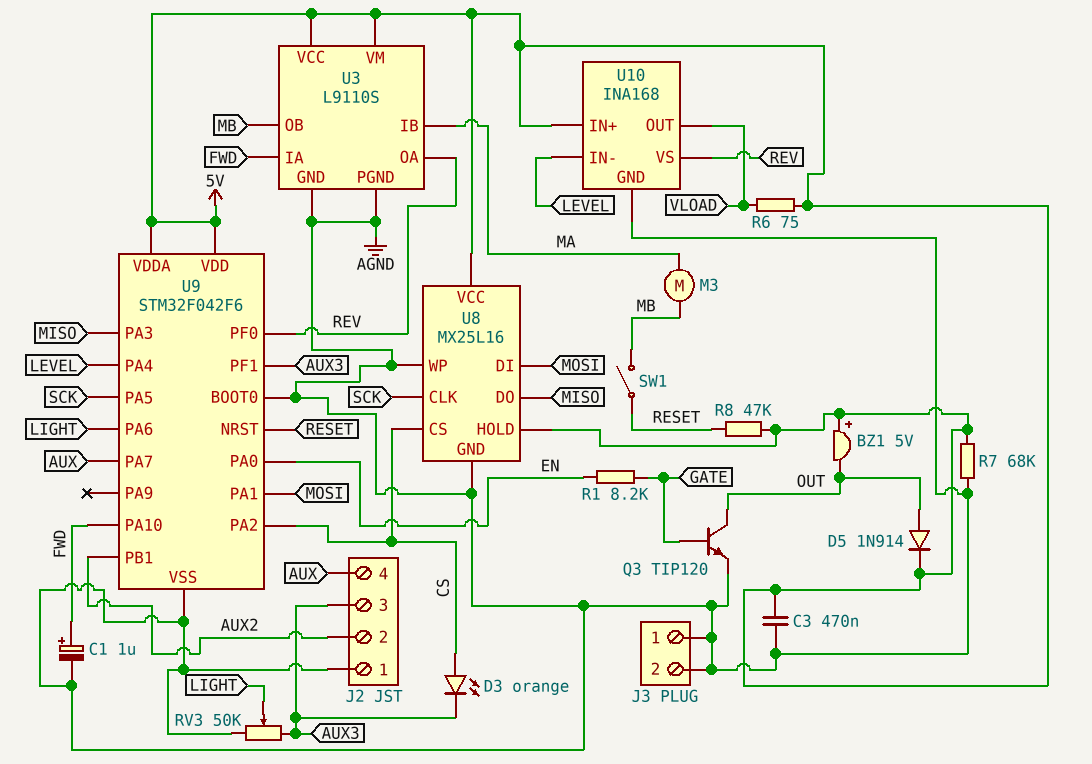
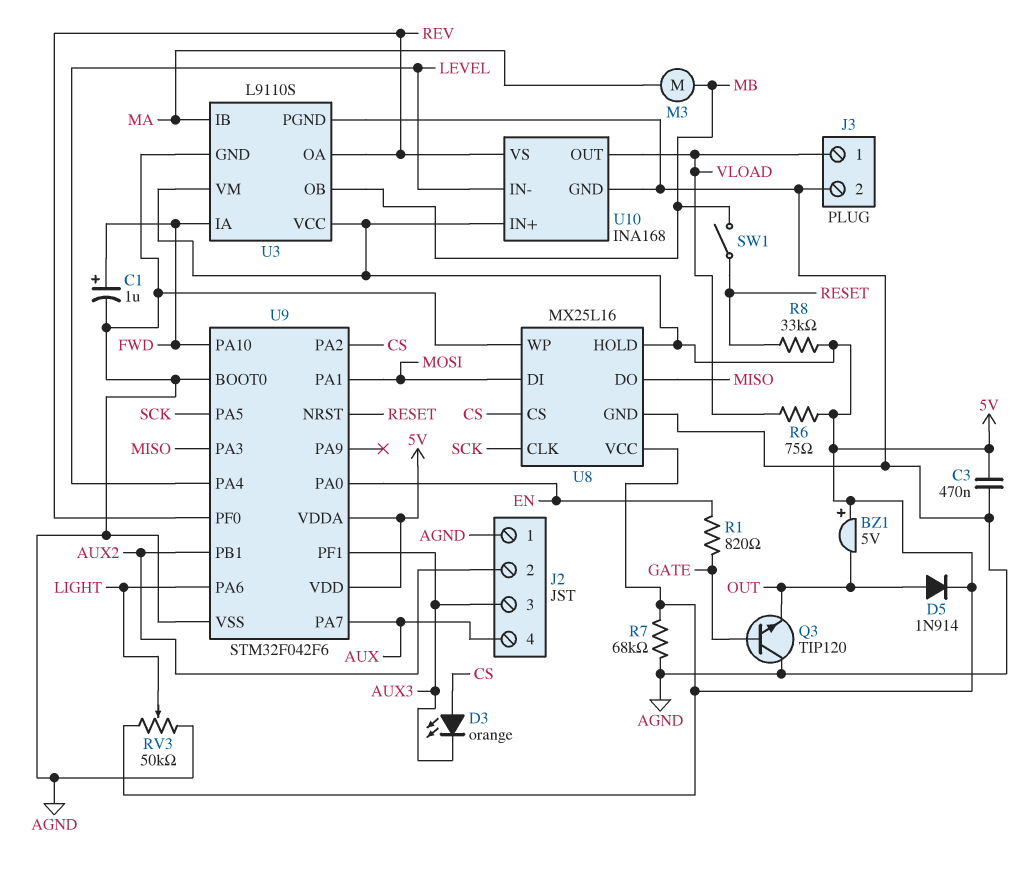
J3 pin 1: AGND -> VLOAD
Q3: NPN TIP120 (B GATE, C OUT, E AGND) -> NPN TIP120 (B GATE, C AGND, E OUT)
R1: 8.2k (EN, GATE) -> 820 (EN, GATE)
R8: 47k (5V, RESET) -> 33k (5V, RESET)
RV3: 50k (AGND, AUX3, wiper LIGHT) -> 50k (5V, AGND, wiper LIGHT)

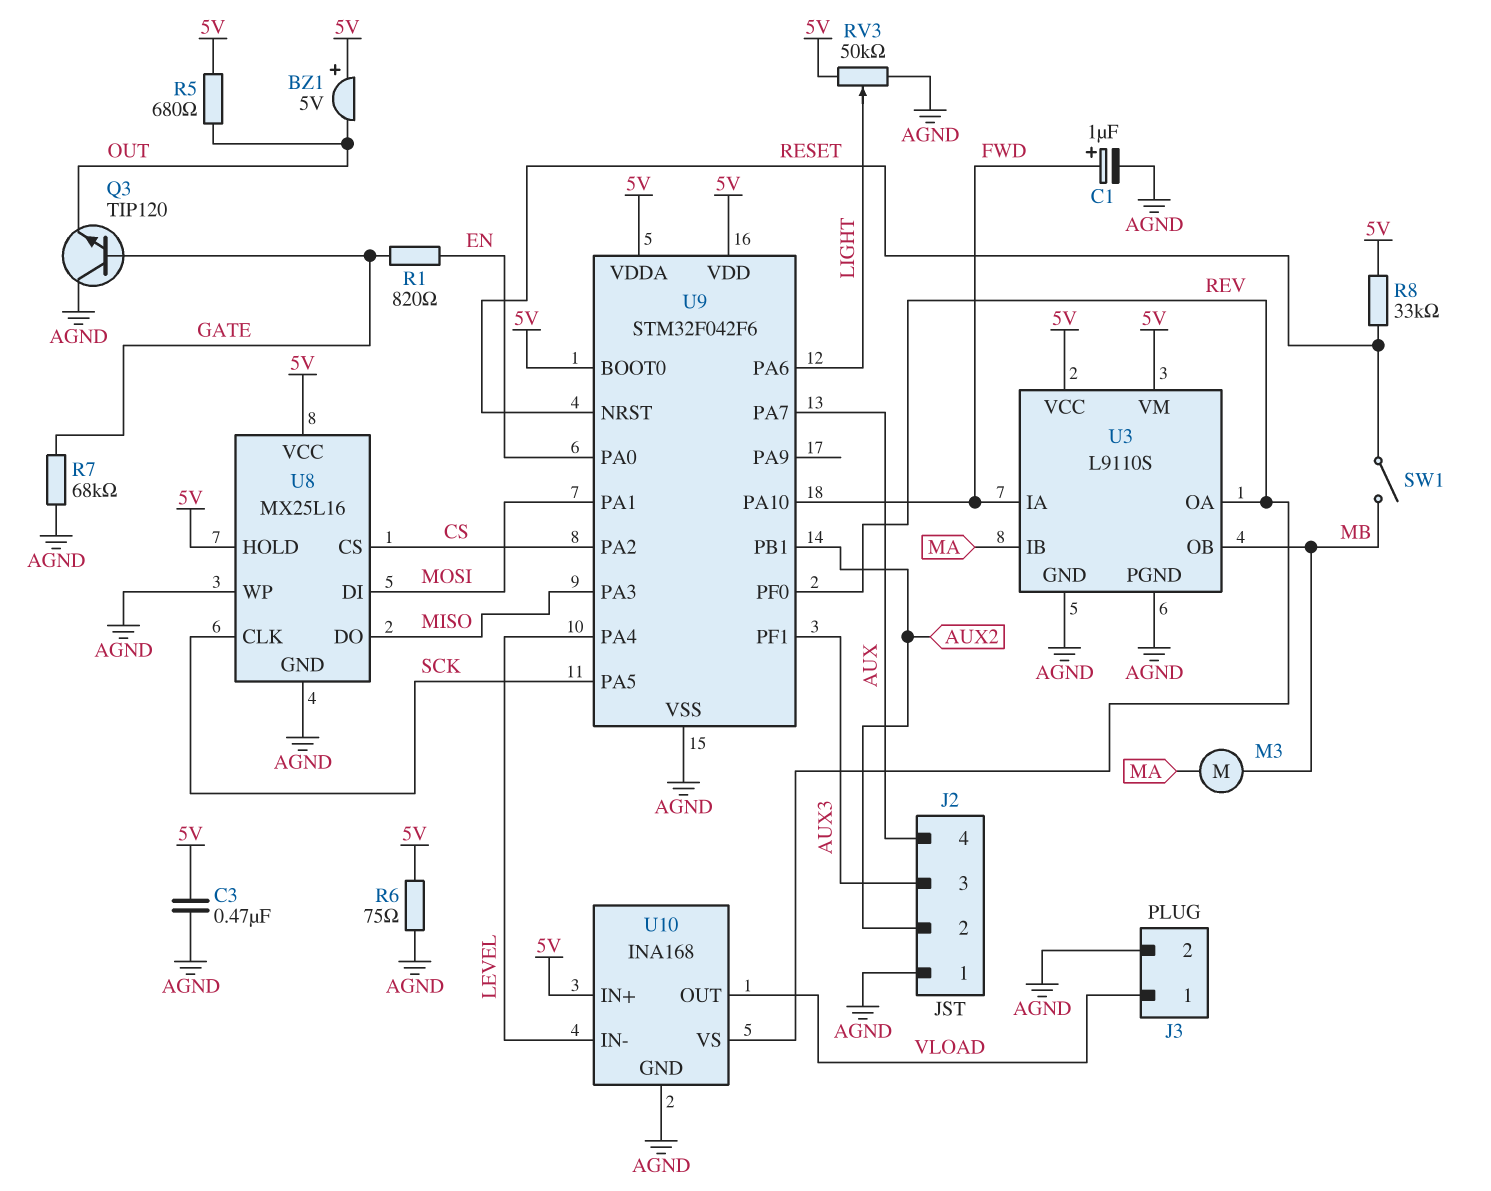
D3: LED orange (A CS, K AUX3) -> none
D5: diode 1N914 (A OUT, K 5V) -> none
R5: none -> 680 (5V, OUT)
R6: 75 (5V, VLOAD) -> 75 (5V, AGND)
R7: 68k (5V, AGND) -> 68k (AGND, GATE)
U9 pin BOOT0: AGND -> 5V

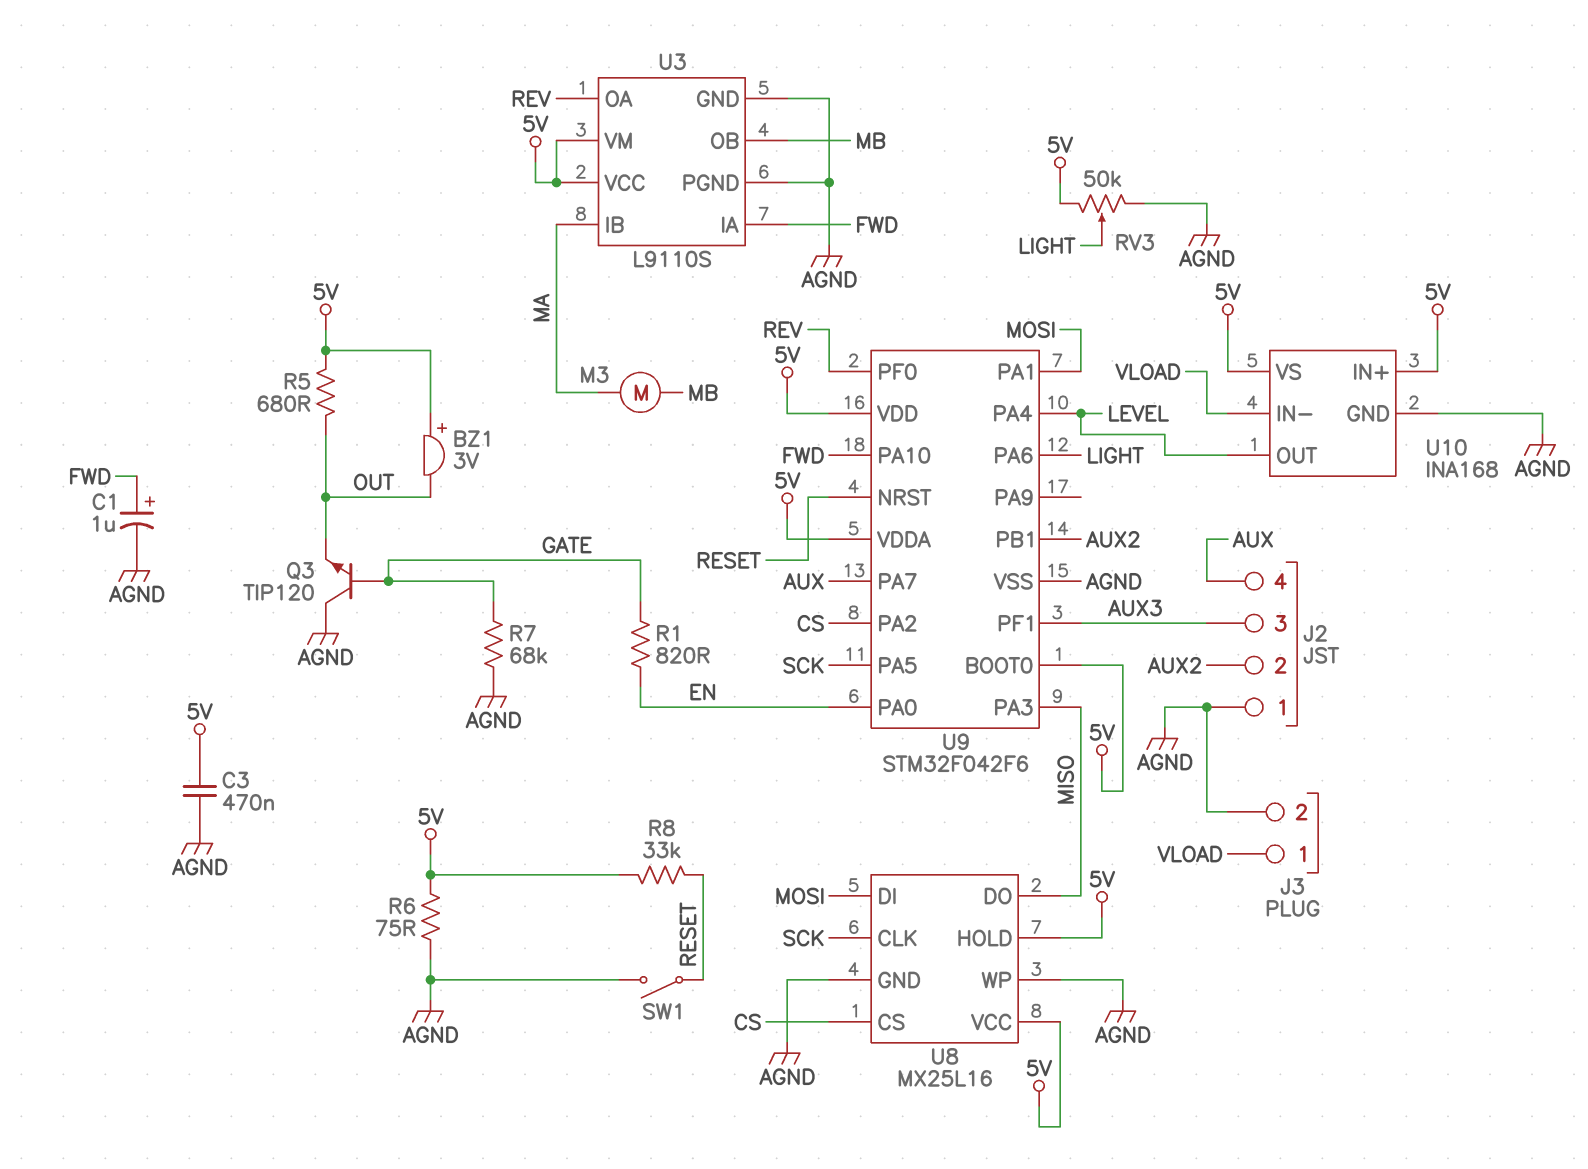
BZ1: buzzer 5V (plus 5V, minus OUT) -> buzzer 3V (plus 5V, minus OUT)
SW1: switch (MB, RESET) -> switch (AGND, RESET)
U10 pin IN-: LEVEL -> VLOAD
U10 pin OUT: VLOAD -> LEVEL
U10 pin VS: REV -> 5V

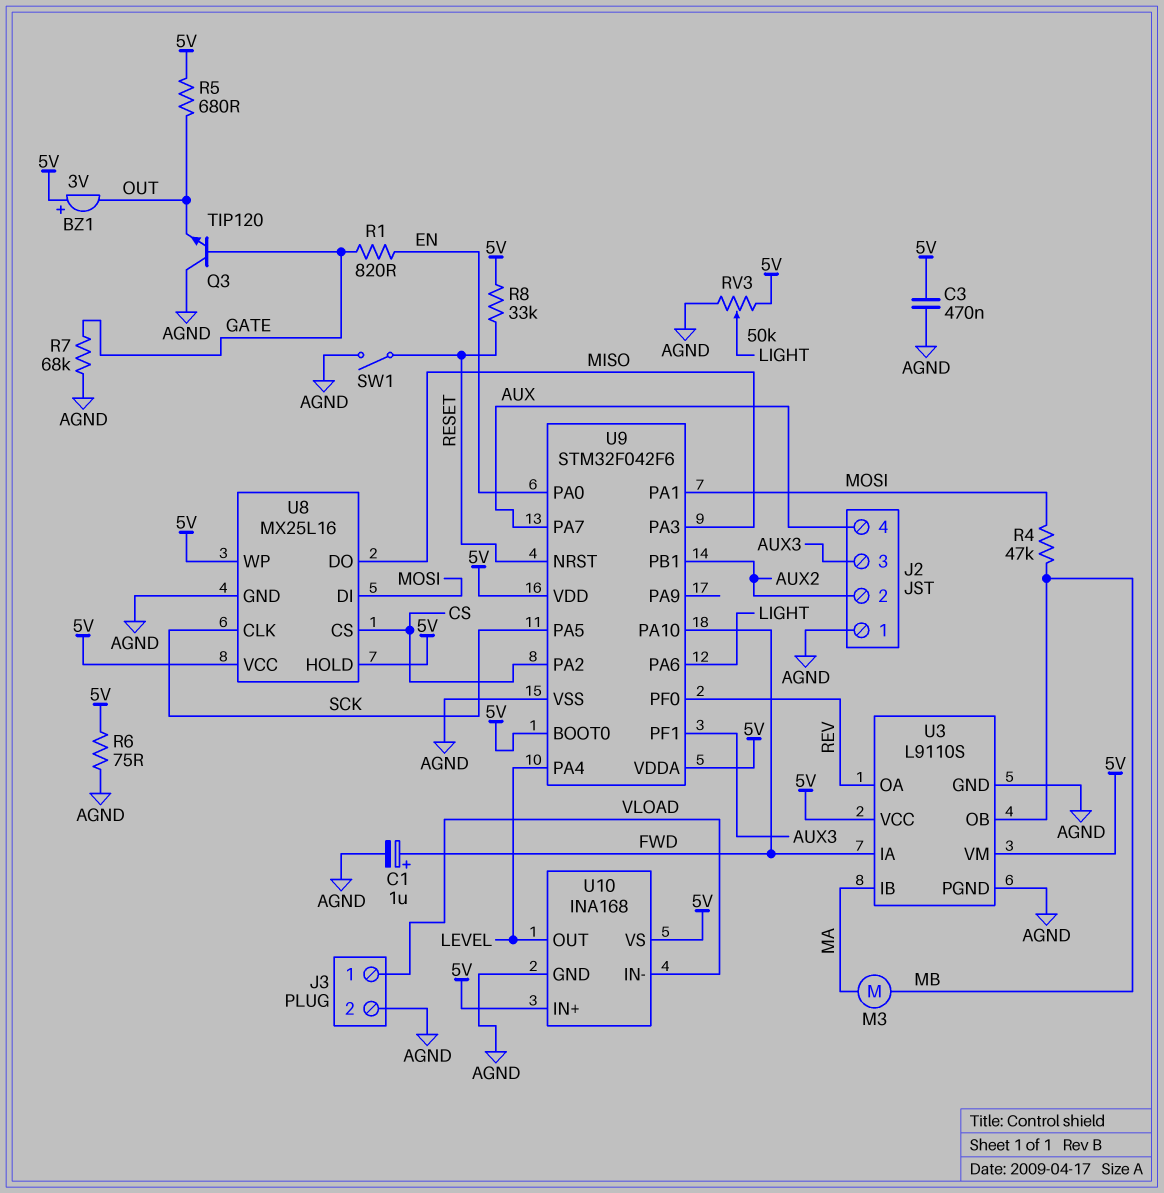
R4: none -> 47k (MB, MOSI)
U8 pin WP: AGND -> 5V

